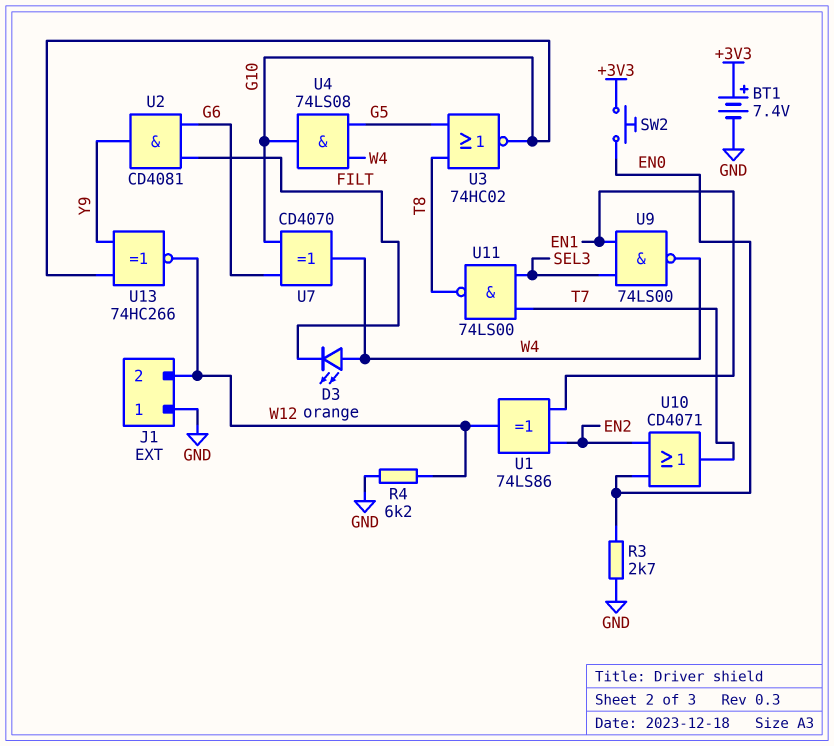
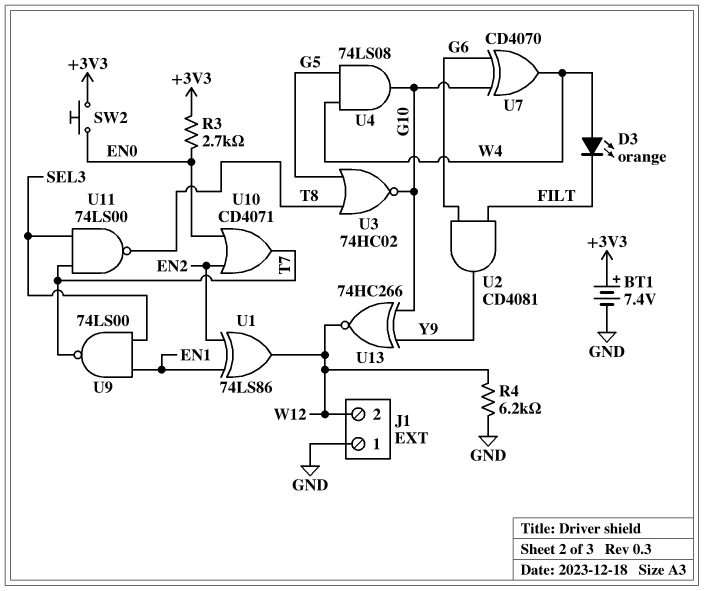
R3: 2.7k (EN0, GND) -> 2.7k (+3V3, EN0)
U9: NAND 74LS00 (in EN1, in SEL3, out W4) -> NAND 74LS00 (in EN1, in SEL3, out T7)

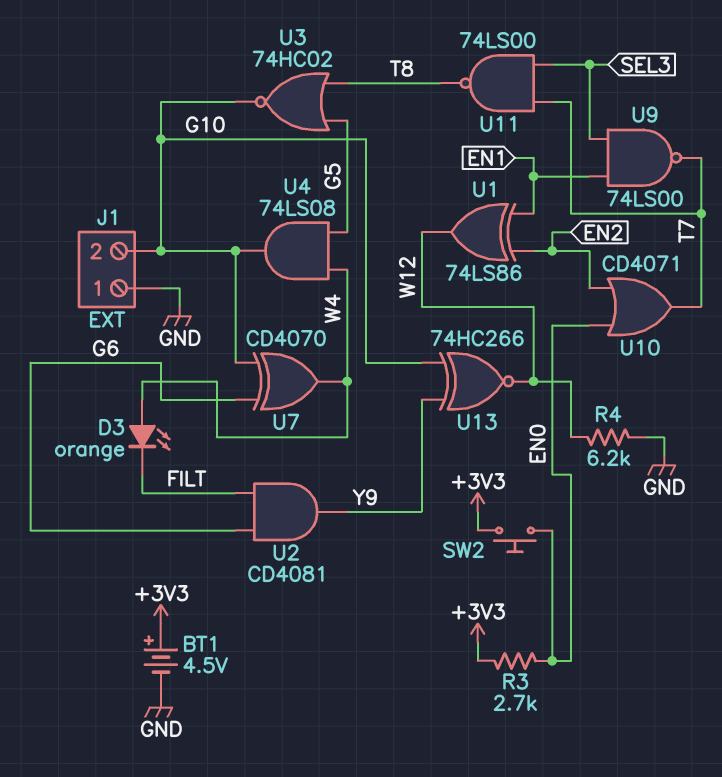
BT1: 7.4V (plus +3V3, minus GND) -> 4.5V (plus +3V3, minus GND)
J1 pin 2: W12 -> G10

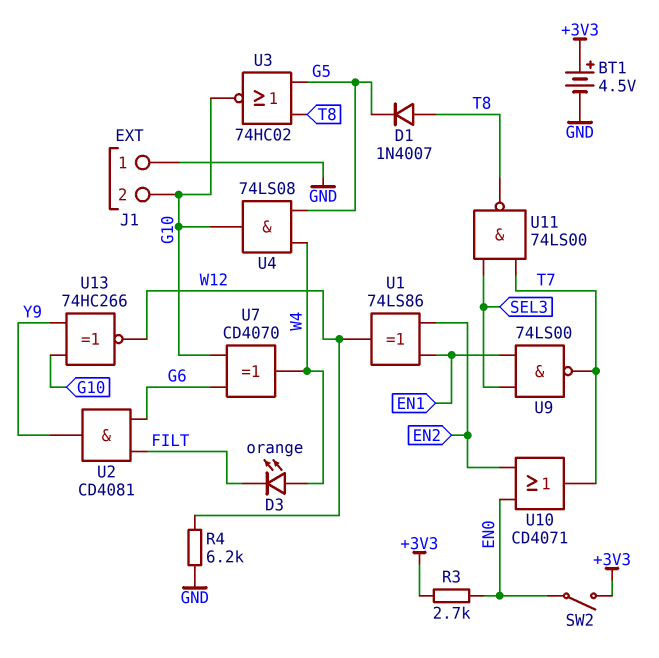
D1: none -> diode 1N4007 (A T8, K G5)
SW2: button (+3V3, EN0) -> switch (+3V3, EN0)

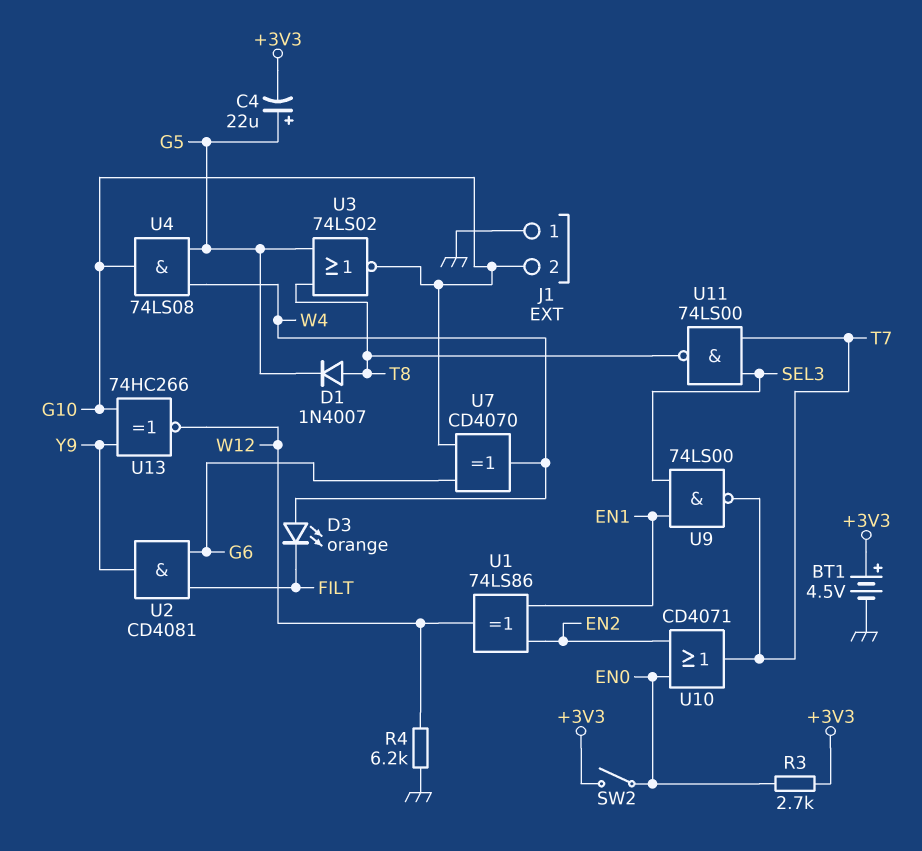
C4: none -> 22uF (plus G5, minus +3V3)
U3: NOR 74HC02 (in G5, in T8, out G10) -> NOR 74LS02 (in G5, in T8, out G10)

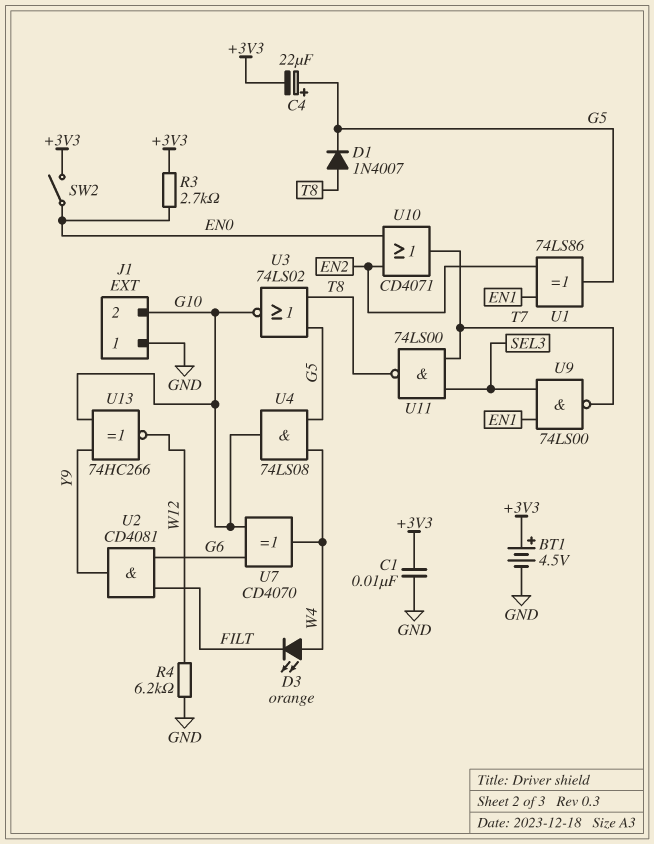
C1: none -> 10nF (+3V3, GND)
U1: XOR 74LS86 (in EN1, in EN2, out W12) -> XOR 74LS86 (in EN1, in EN2, out G5)

